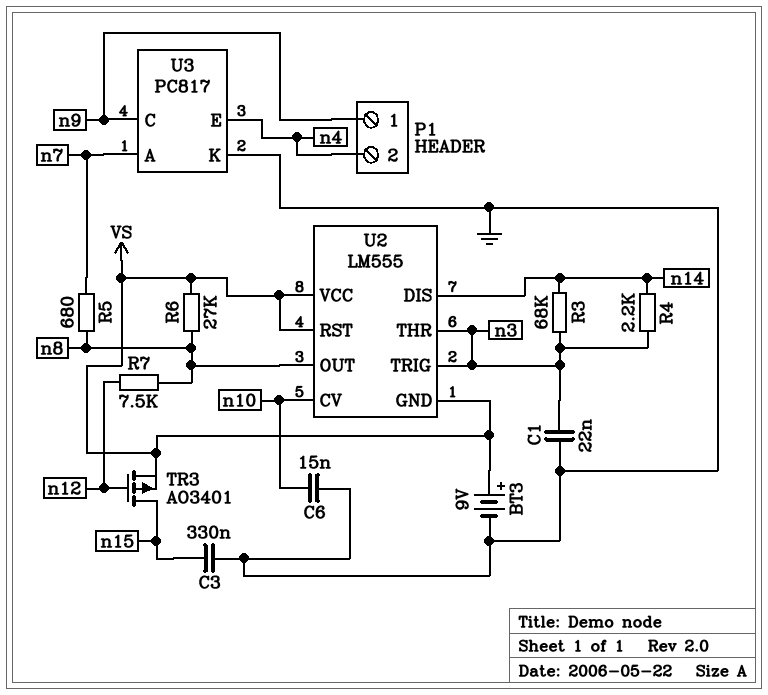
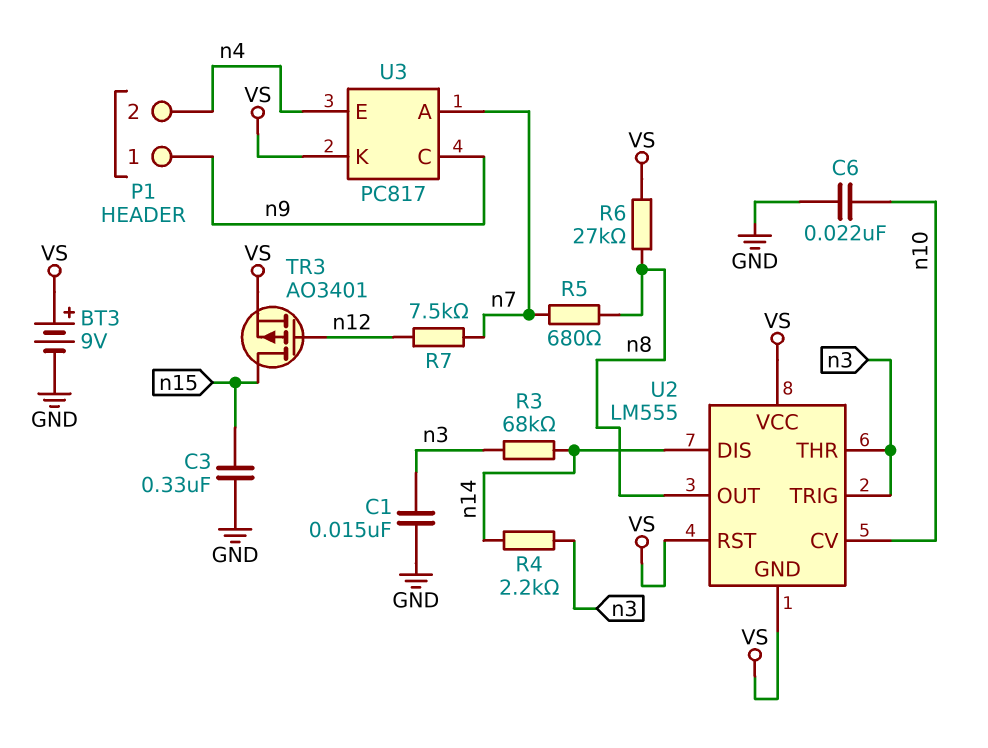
C1: 22nF (GND, n3) -> 15nF (GND, n3)
C6: 15nF (GND, n10) -> 22nF (GND, n10)
R7: 7.5k (n8, n12) -> 7.5k (n7, n12)
U3 pin K: GND -> VS

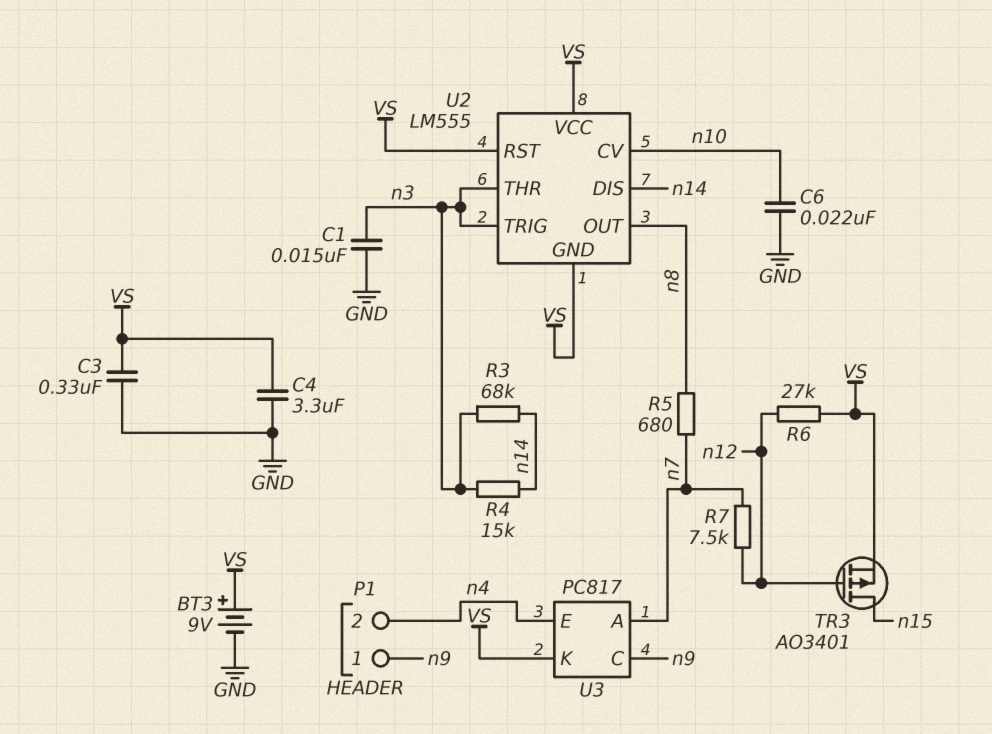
C3: 330nF (GND, n15) -> 330nF (GND, VS)
C4: none -> 3.3uF (GND, VS)
R4: 2.2k (n3, n14) -> 15k (n3, n14)
R6: 27k (VS, n8) -> 27k (VS, n12)

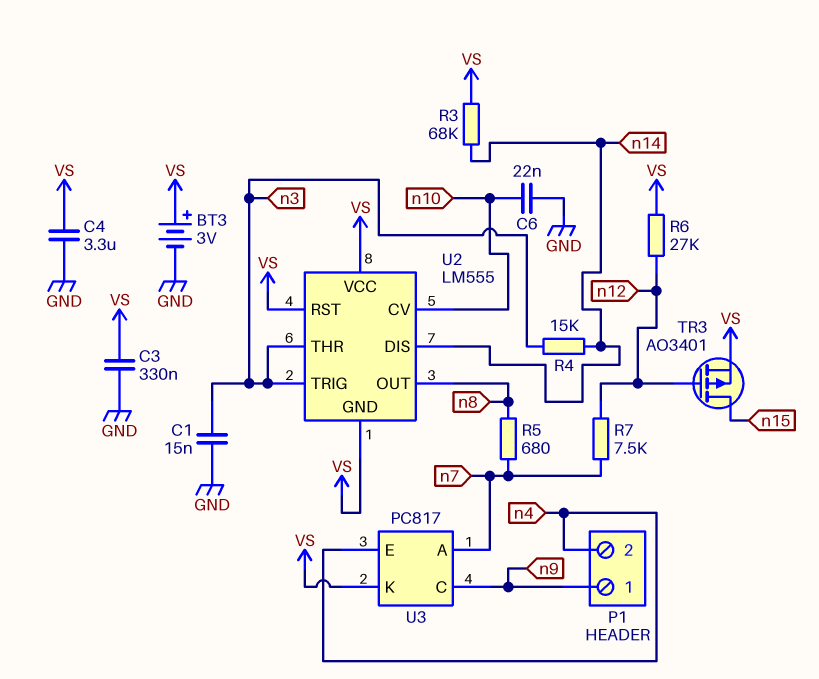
BT3: 9V (plus VS, minus GND) -> 3V (plus VS, minus GND)
R3: 68k (n3, n14) -> 68k (VS, n14)

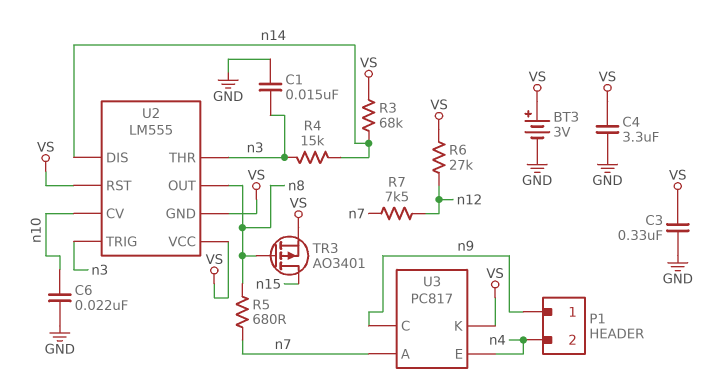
TR3: PMOS AO3401 (G n12, D n15, S VS) -> PMOS AO3401 (G n8, D n15, S VS)

